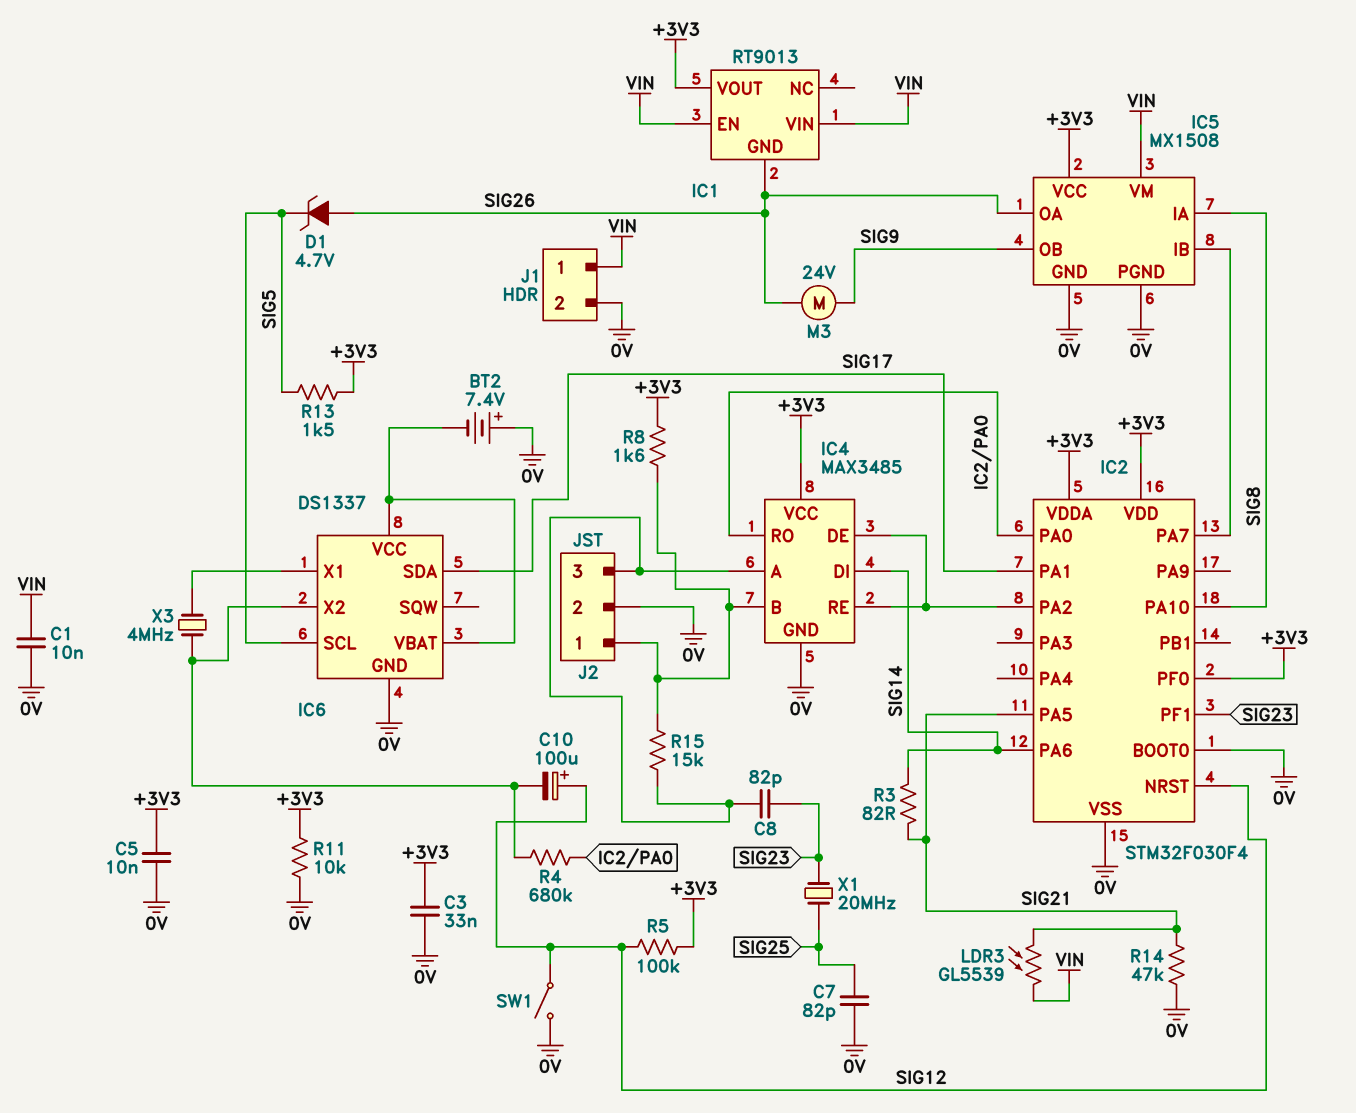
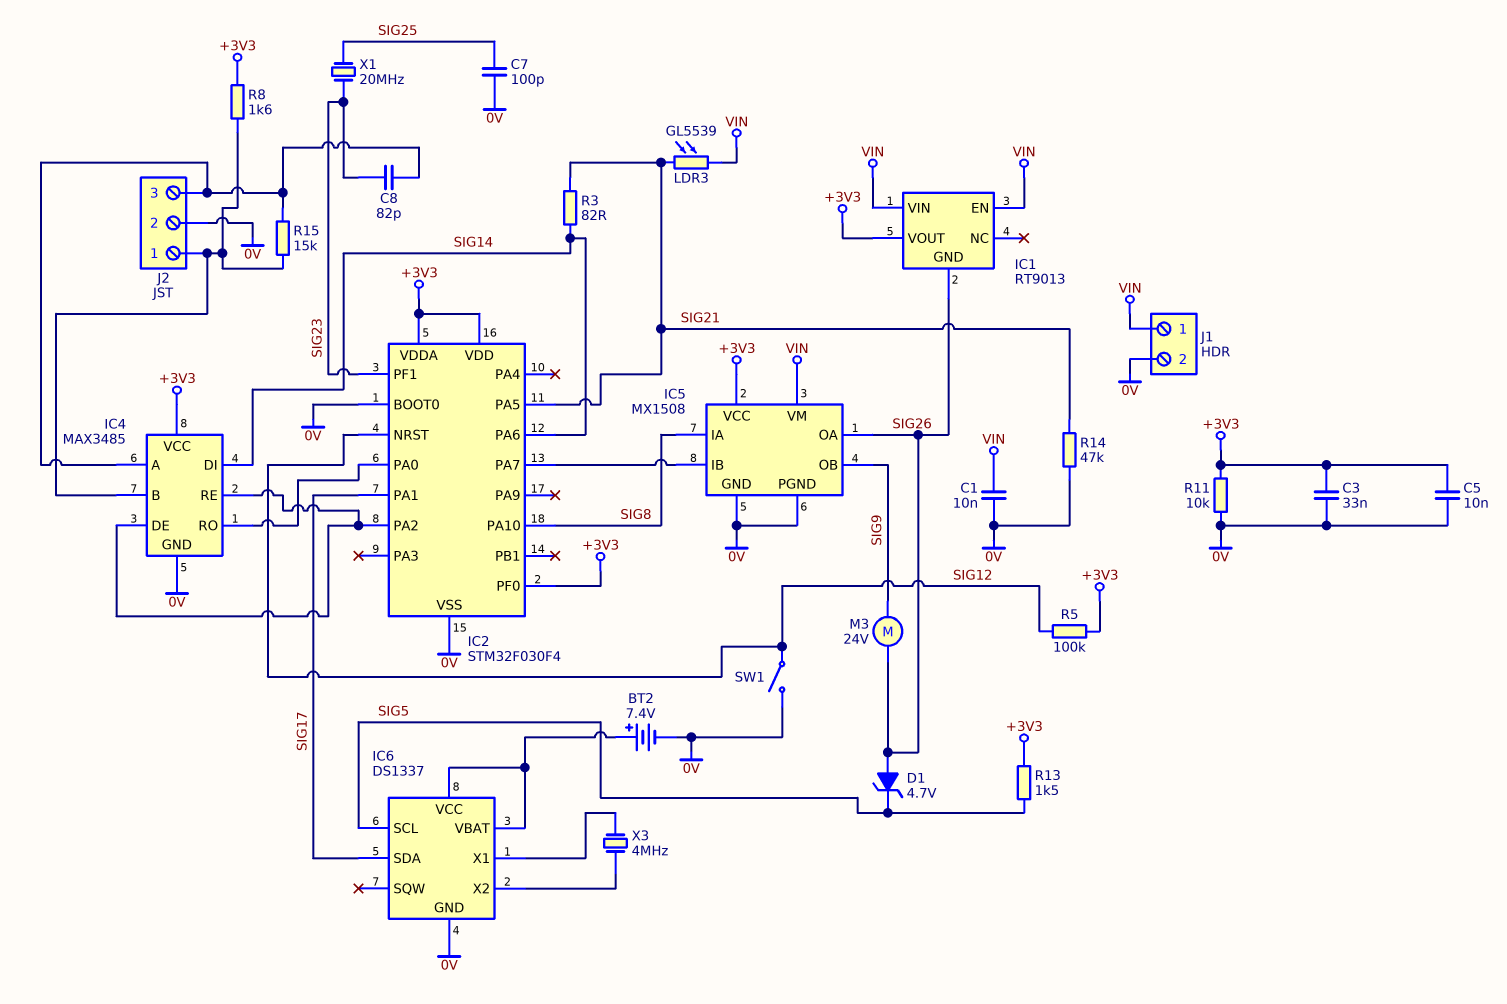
BT2: 7.4V (plus 0V, minus IC6/VBAT) -> 7.4V (plus IC6/VBAT, minus 0V)
C7: 82pF (0V, SIG25) -> 100pF (0V, SIG25)
C10: 100uF (plus SIG12, minus IC6/X2) -> none
R4: 680k (IC2/PA0, IC6/X2) -> none

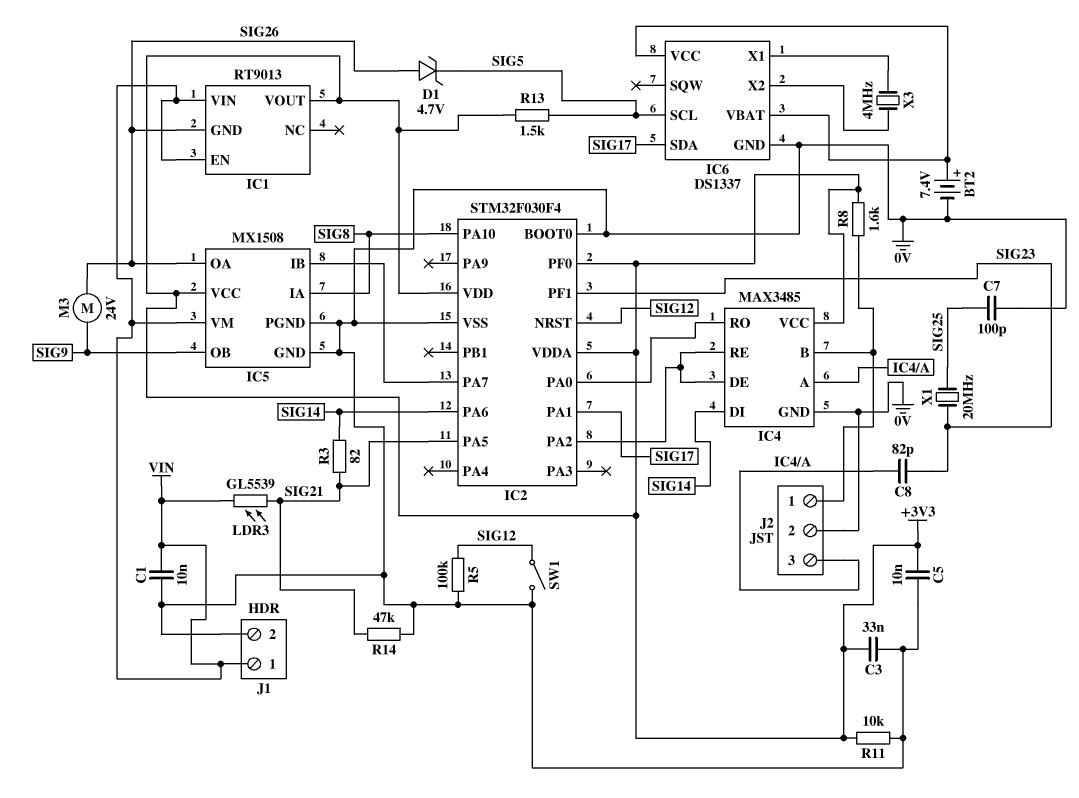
R5: 100k (+3V3, SIG12) -> 100k (0V, SIG12)
R15: 15k (IC4/A, IC4/B) -> none

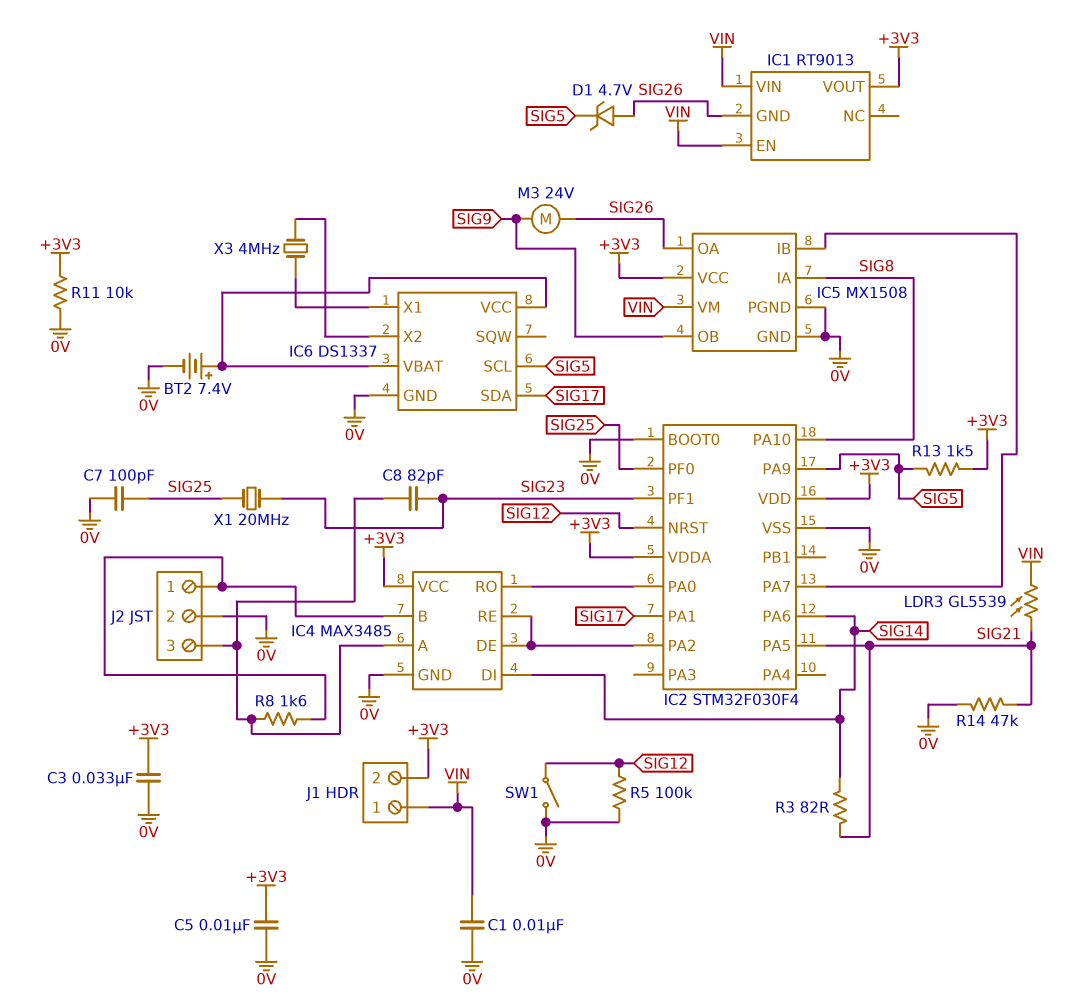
IC2 pin PA9: none -> SIG5
IC2 pin PF0: +3V3 -> SIG25
J1 pin 2: 0V -> +3V3
R8: 1.6k (+3V3, IC4/B) -> 1.6k (IC4/A, IC4/B)

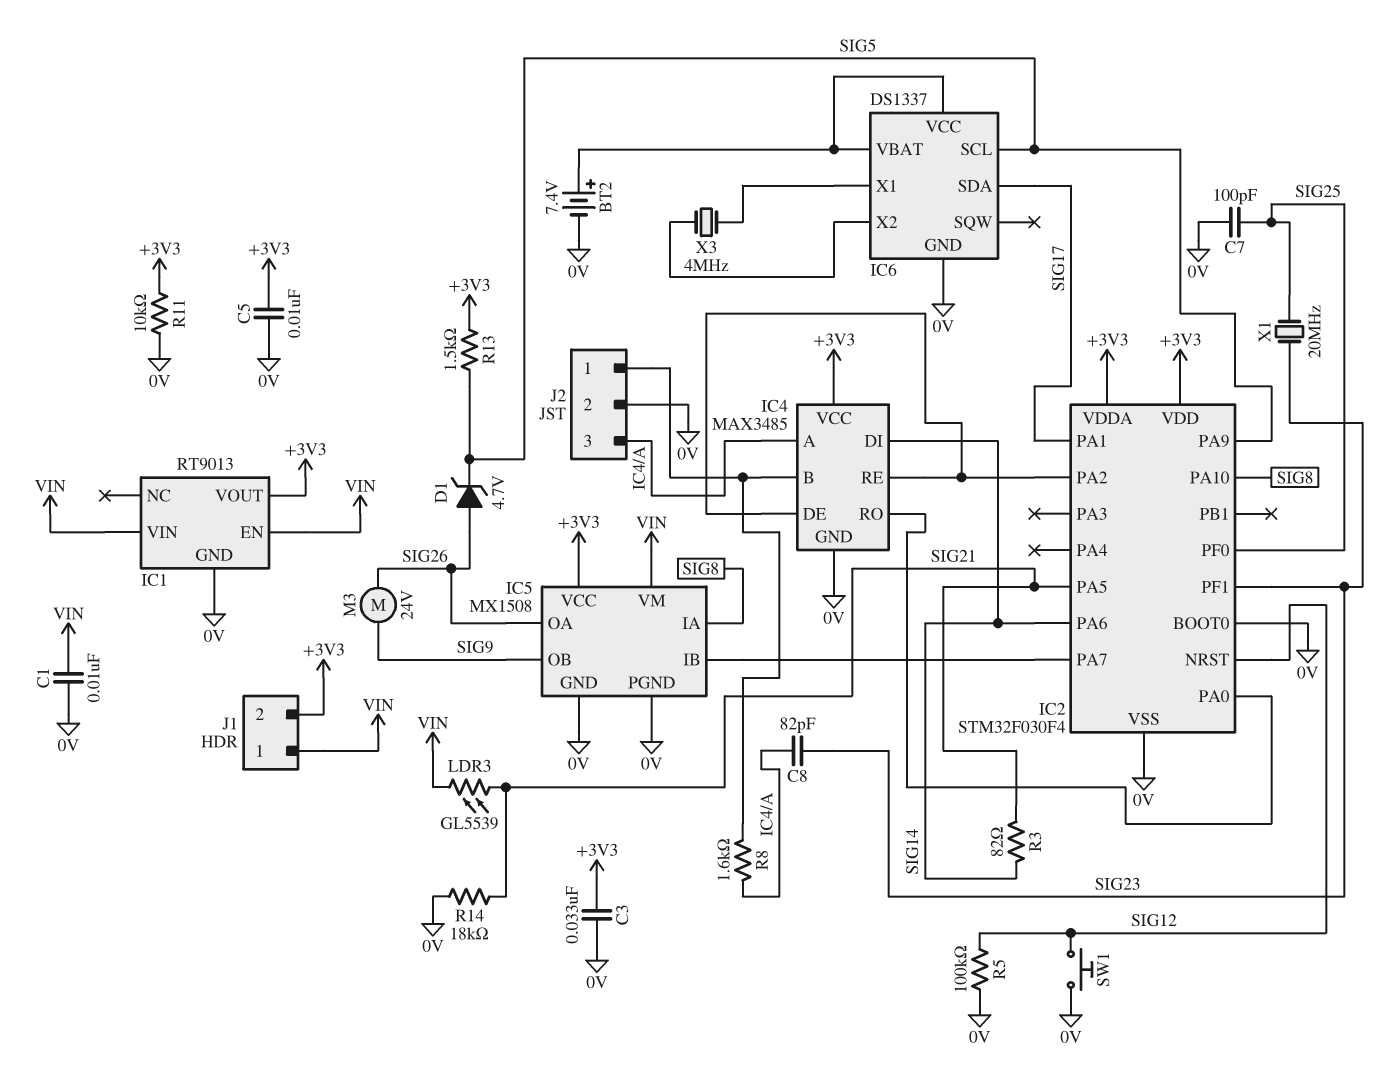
IC1 pin GND: SIG26 -> 0V
R14: 47k (0V, SIG21) -> 18k (0V, SIG21)
SW1: switch (0V, SIG12) -> button (0V, SIG12)

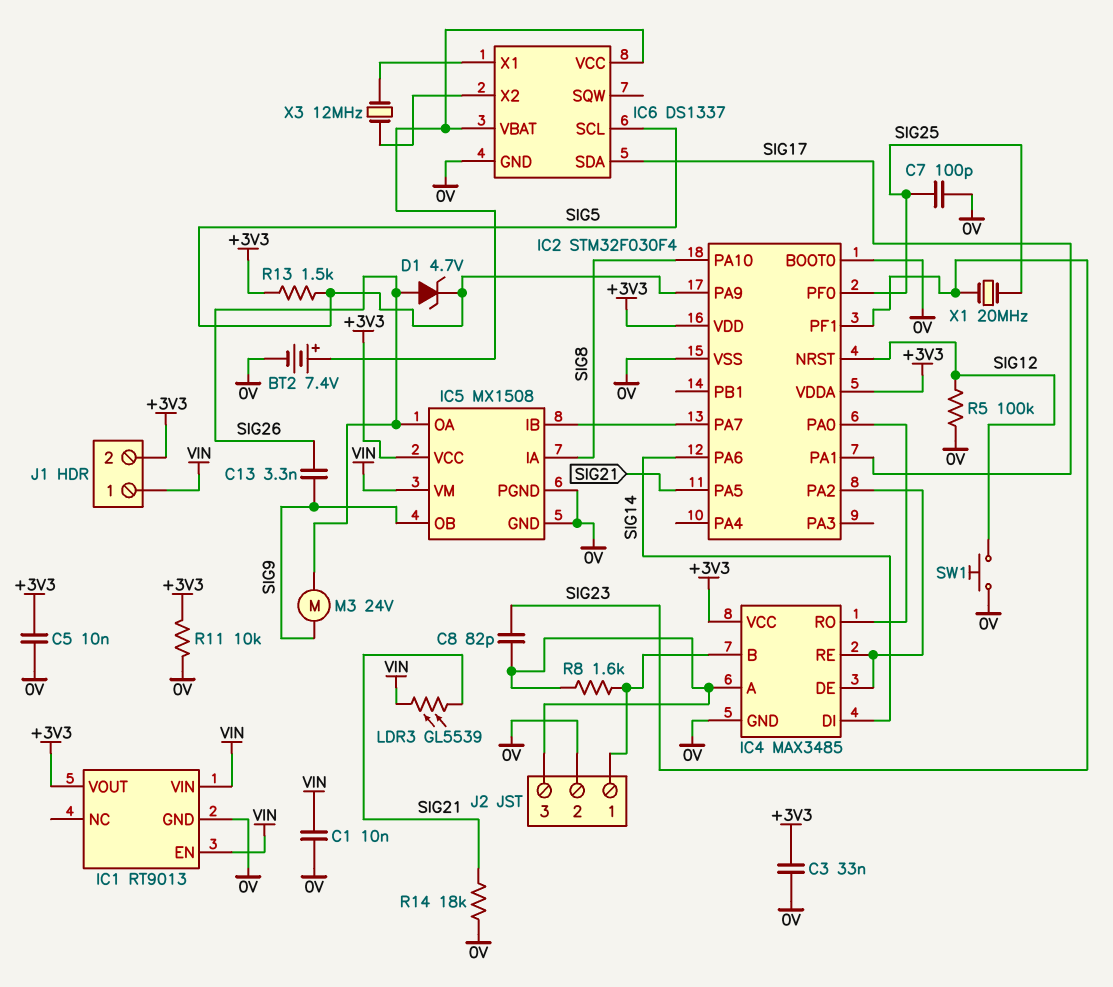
C13: none -> 3.3nF (SIG9, SIG26)
R3: 82 (SIG14, SIG21) -> none
X3: 4MHz (IC6/X1, IC6/X2) -> 12MHz (IC6/X1, IC6/X2)

